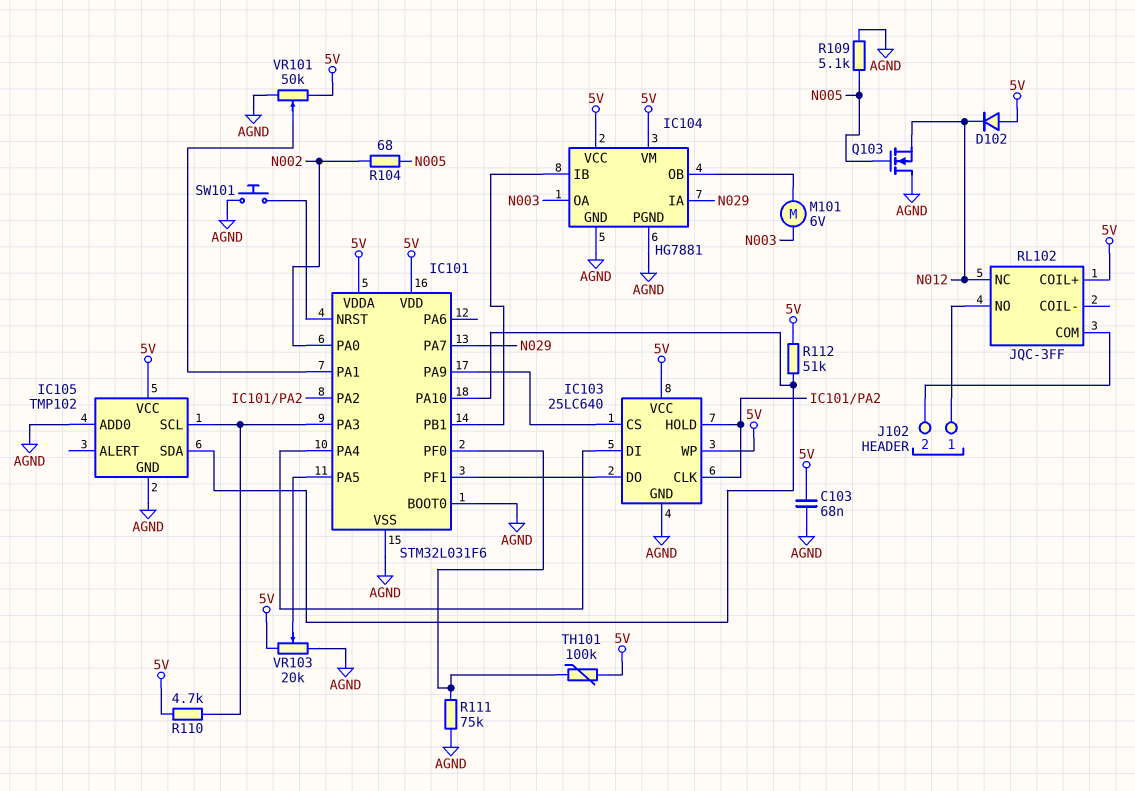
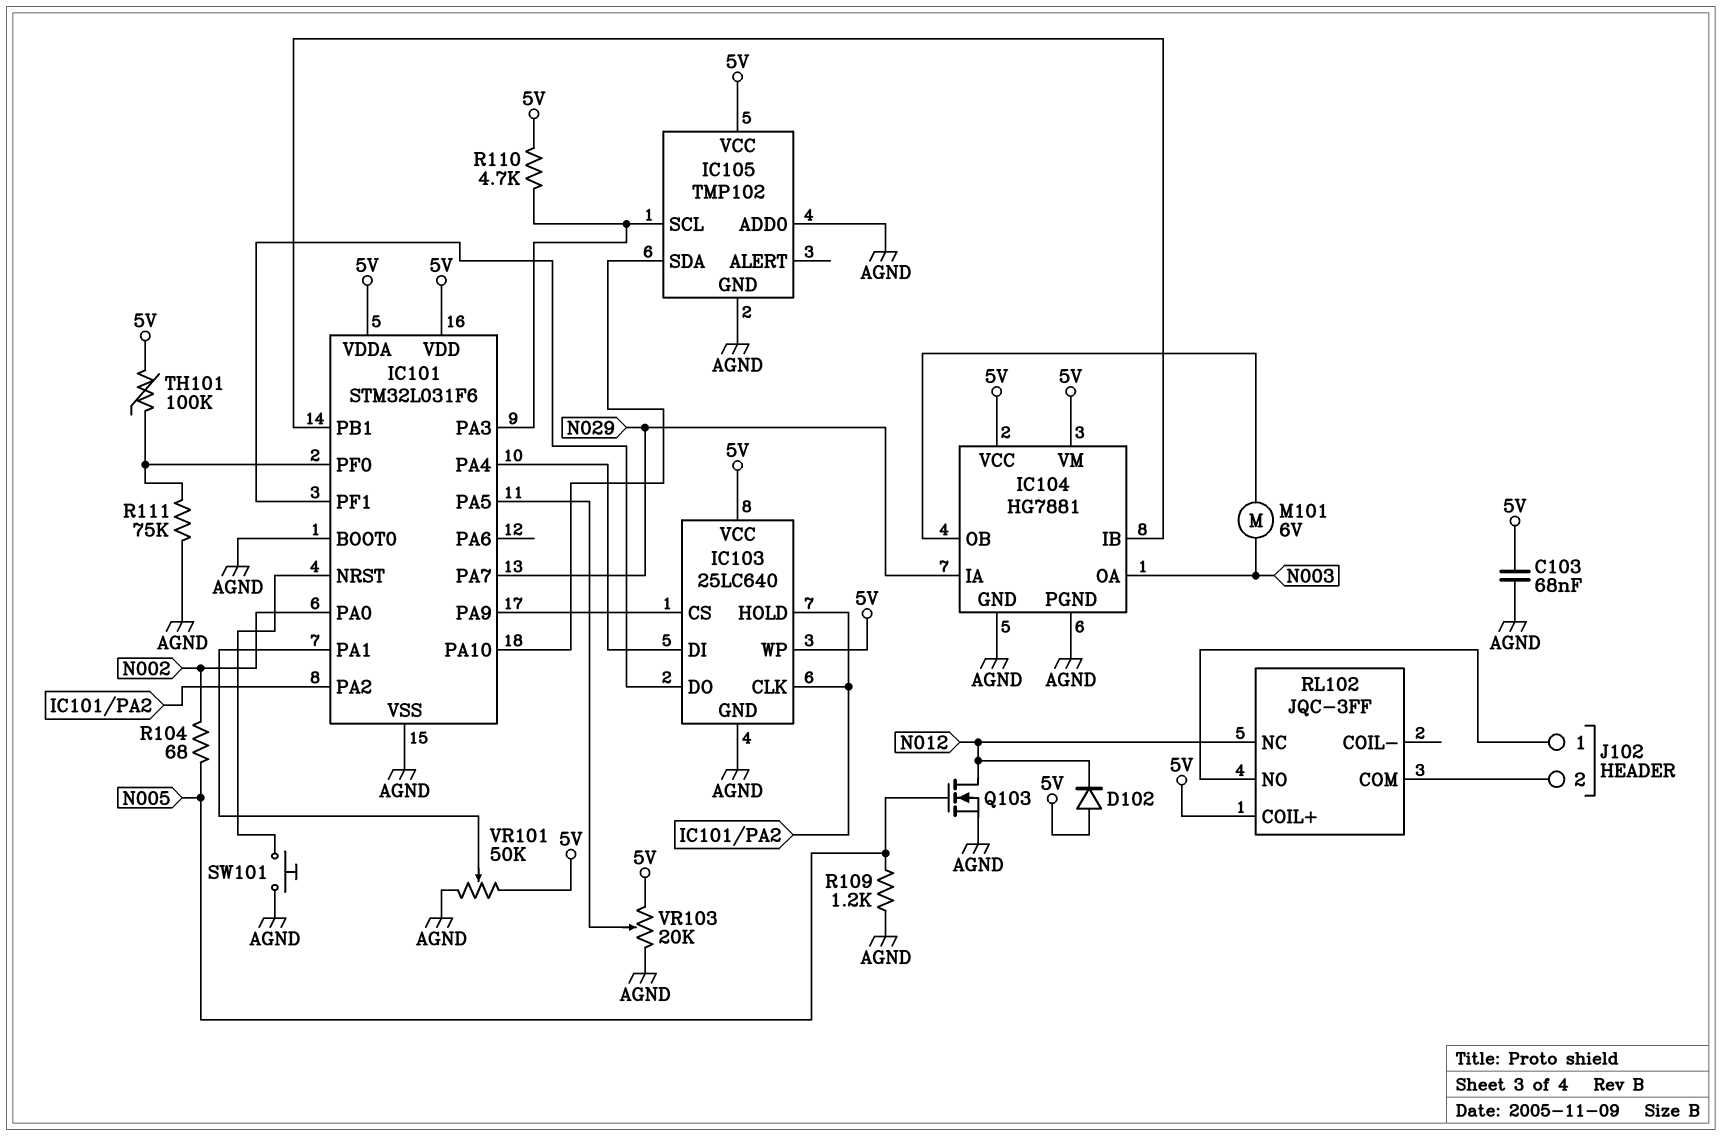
Q103: NMOS (G N005, D AGND, S N012) -> NMOS (G N005, D N012, S AGND)
R109: 5.1k (AGND, N005) -> 1.2k (AGND, N005)
R112: 51k (5V, IC101/PA10) -> none

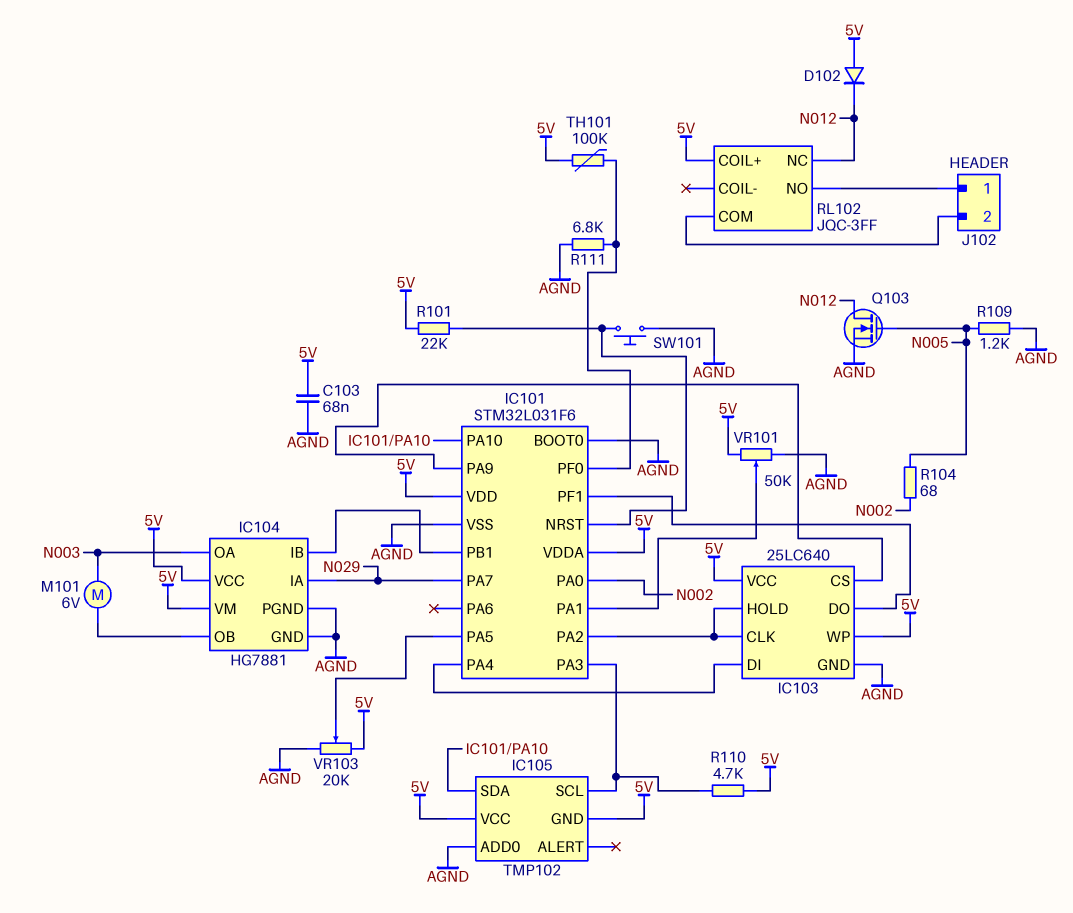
IC105 pin GND: AGND -> 5V
R101: none -> 22k (5V, IC101/NRST)
R111: 75k (AGND, IC101/PF0) -> 6.8k (AGND, IC101/PF0)

